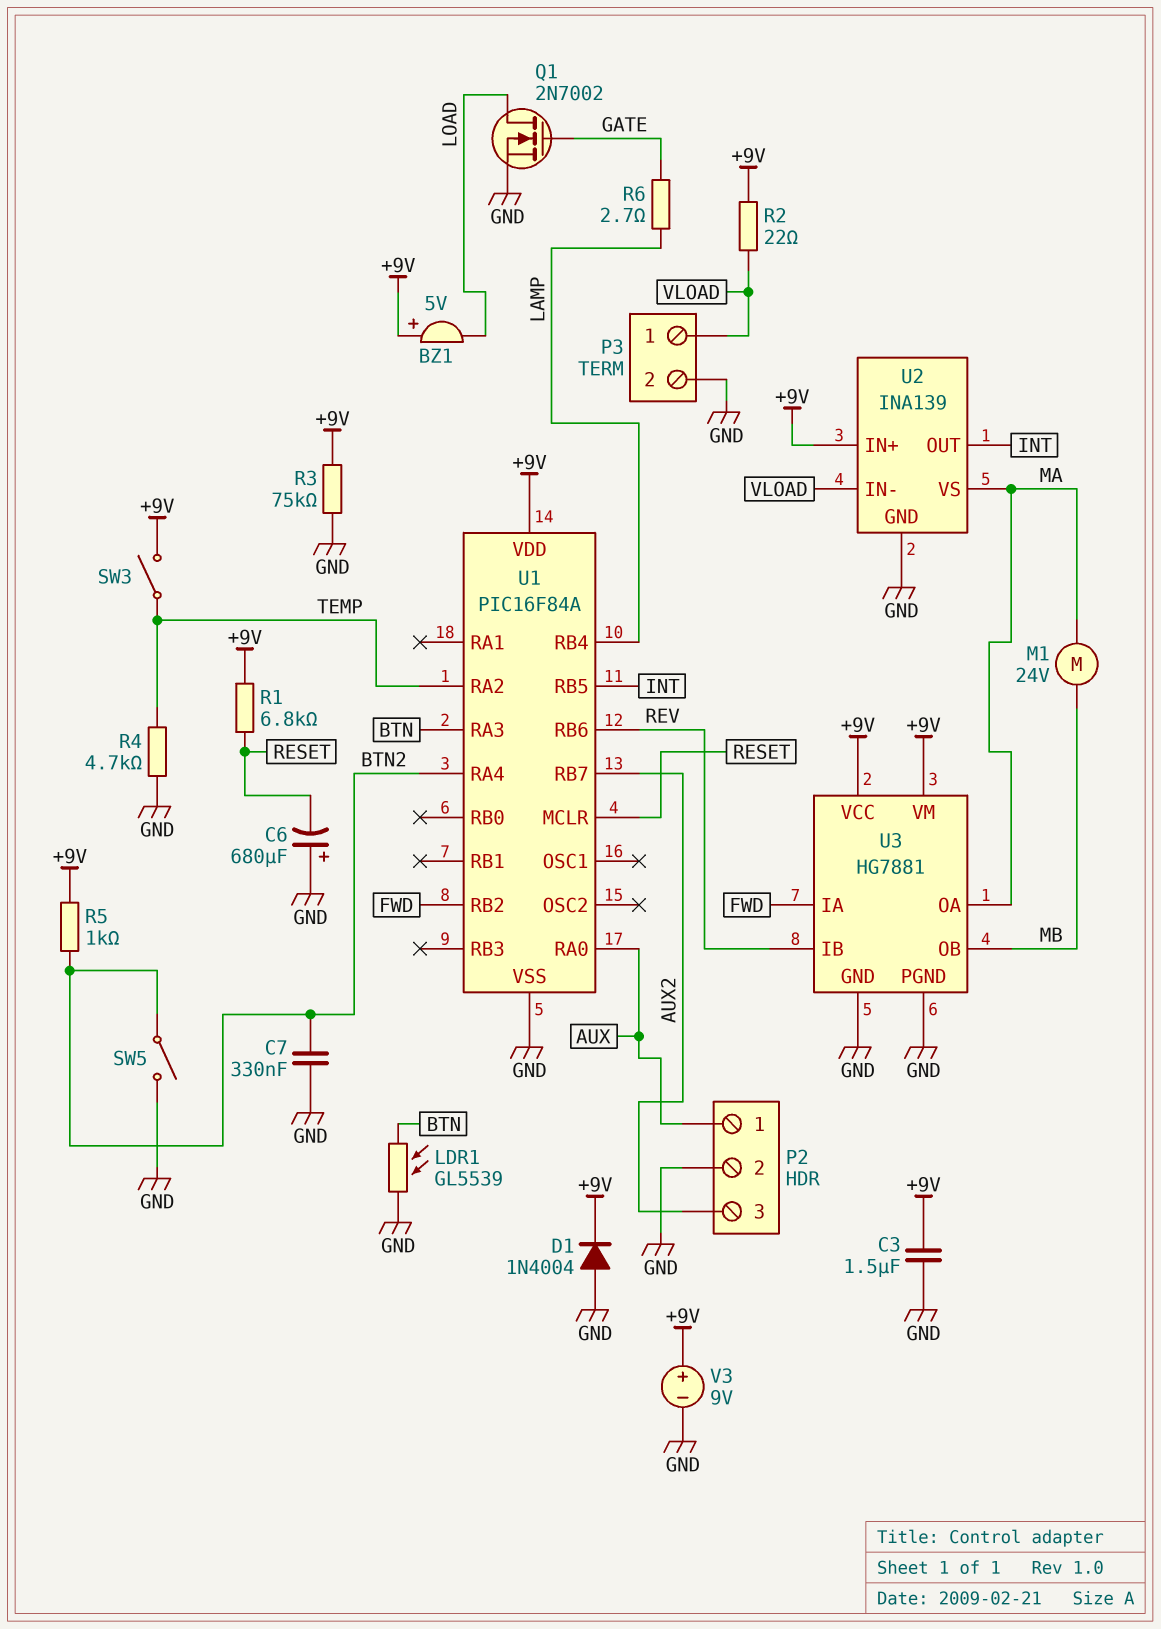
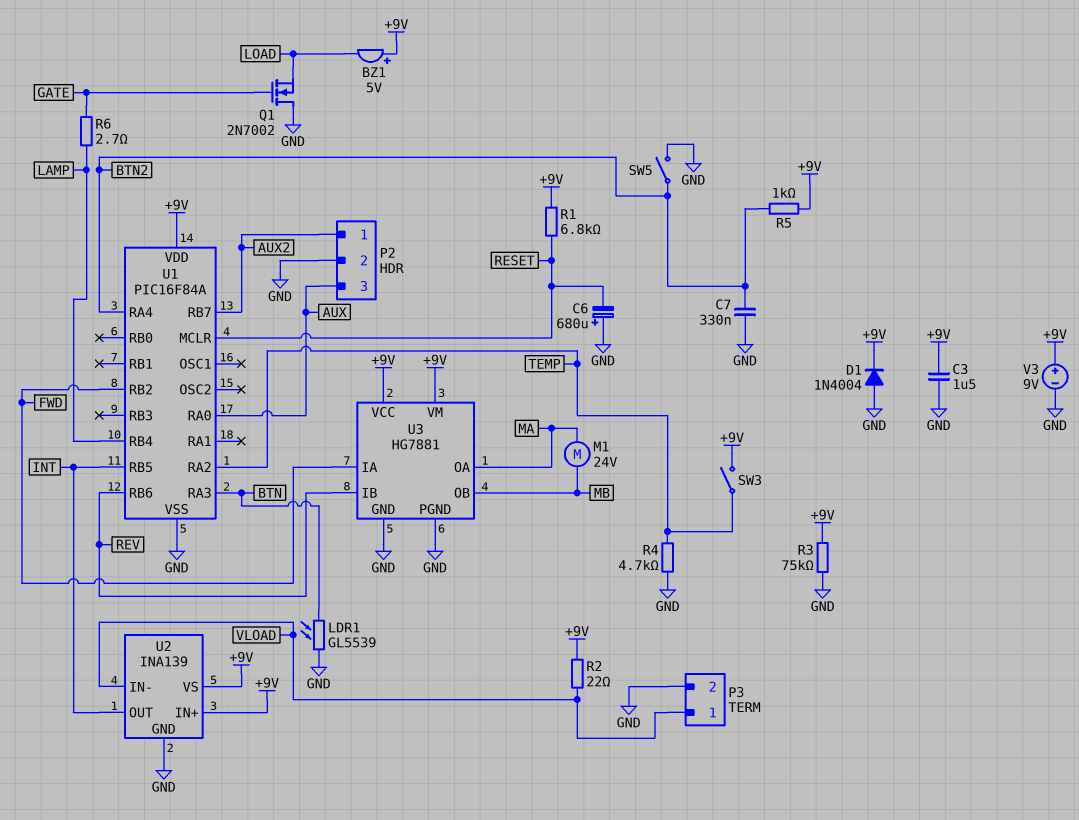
P2 pin 1: AUX -> AUX2
P2 pin 3: AUX2 -> AUX
Q1: NMOS 2N7002 (G GATE, D LOAD, S GND) -> NMOS 2N7002 (G GATE, D GND, S LOAD)
U2 pin VS: MA -> +9V

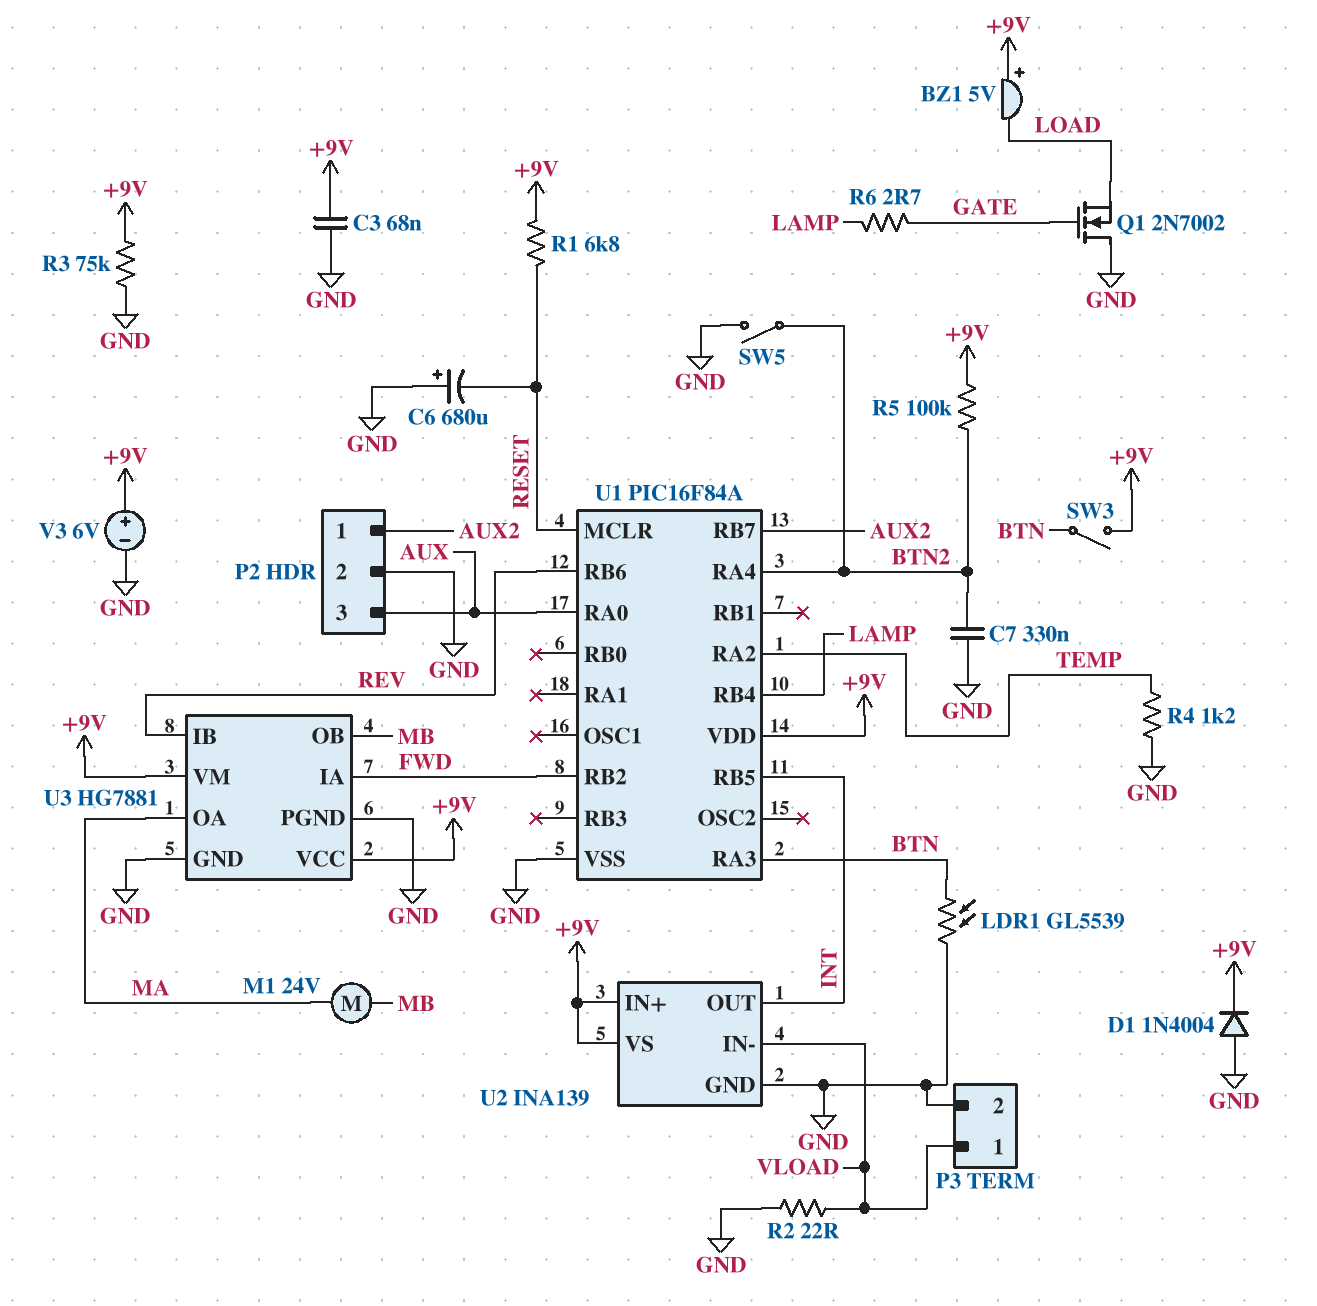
C3: 1.5uF (+9V, GND) -> 68nF (+9V, GND)
R2: 22 (+9V, VLOAD) -> 22 (GND, VLOAD)
R4: 4.7k (GND, TEMP) -> 1.2k (GND, TEMP)
R5: 1k (+9V, BTN2) -> 100k (+9V, BTN2)
SW3: switch (+9V, TEMP) -> switch (+9V, BTN)
V3: 9V (plus +9V, minus GND) -> 6V (plus +9V, minus GND)

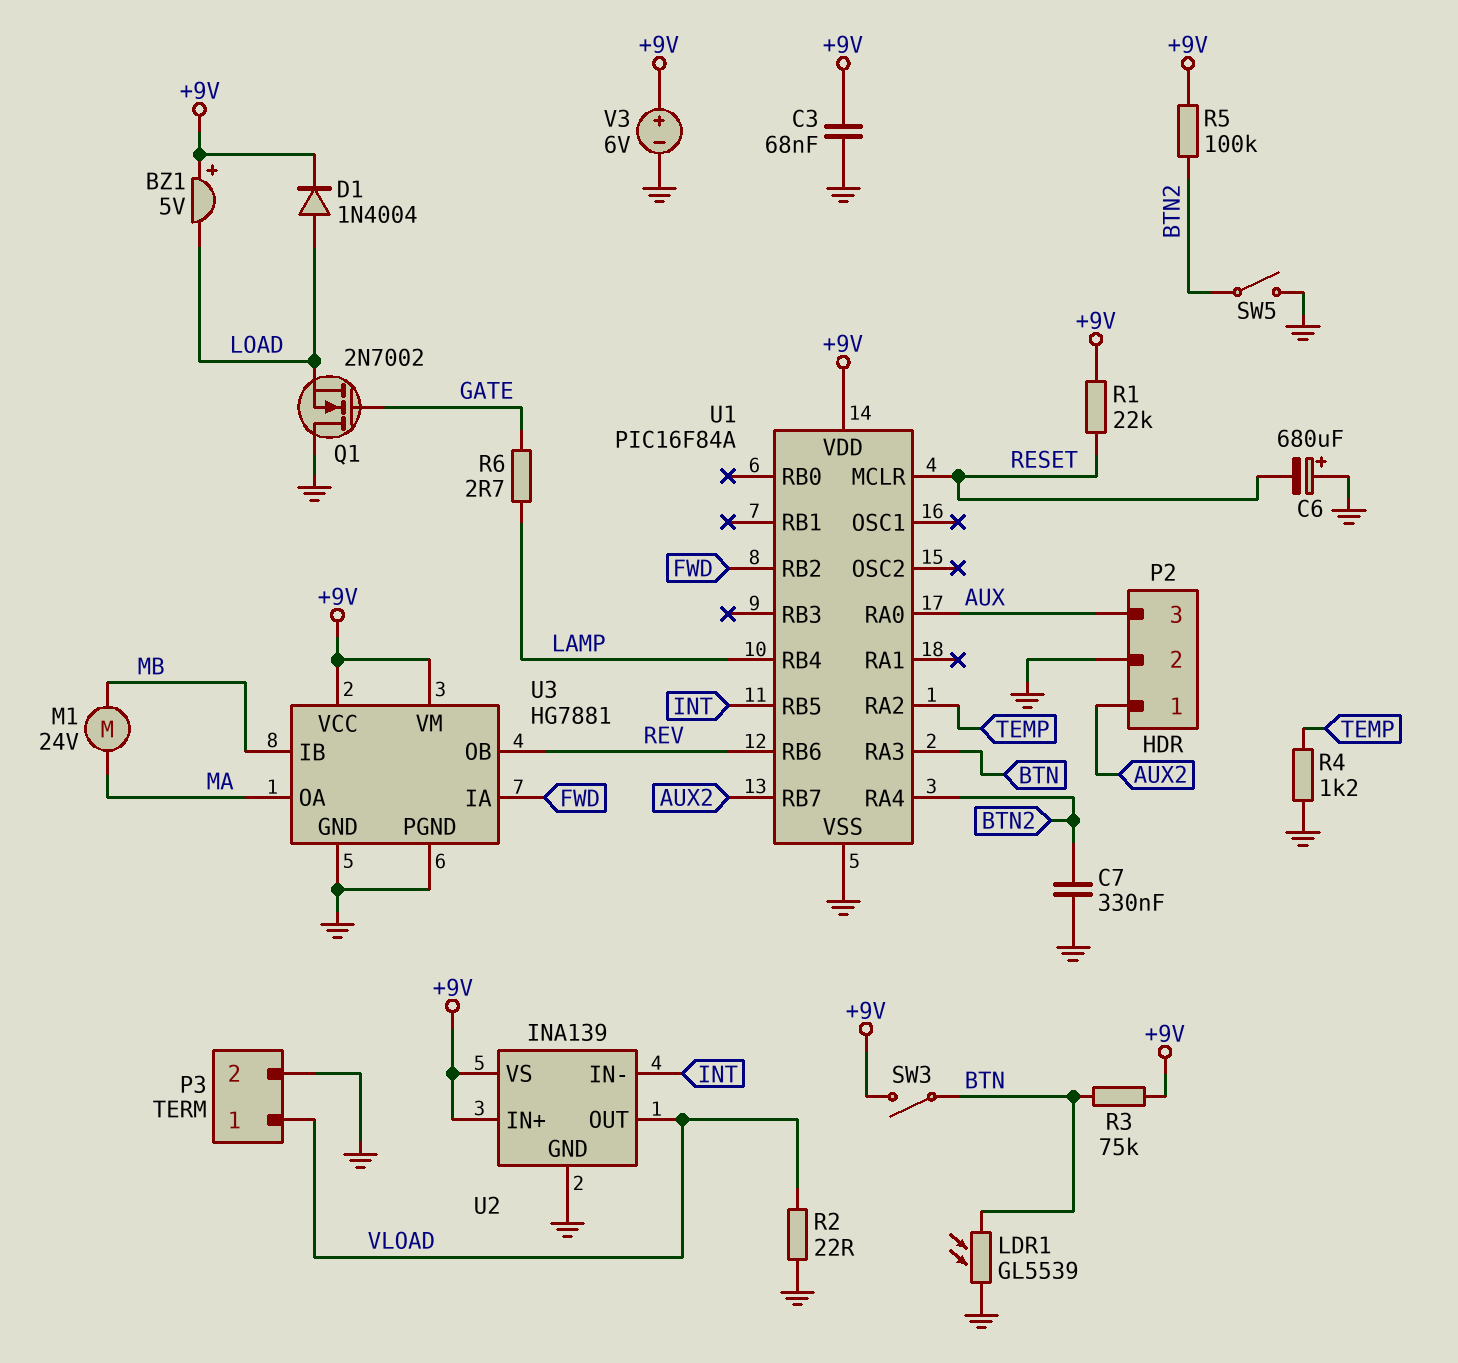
D1: diode 1N4004 (A GND, K +9V) -> diode 1N4004 (A LOAD, K +9V)
R1: 6.8k (+9V, RESET) -> 22k (+9V, RESET)
R3: 75k (+9V, GND) -> 75k (+9V, BTN)
U2 pin IN-: VLOAD -> INT
U2 pin OUT: INT -> VLOAD
U3 pin IB: REV -> MB
U3 pin OB: MB -> REV

